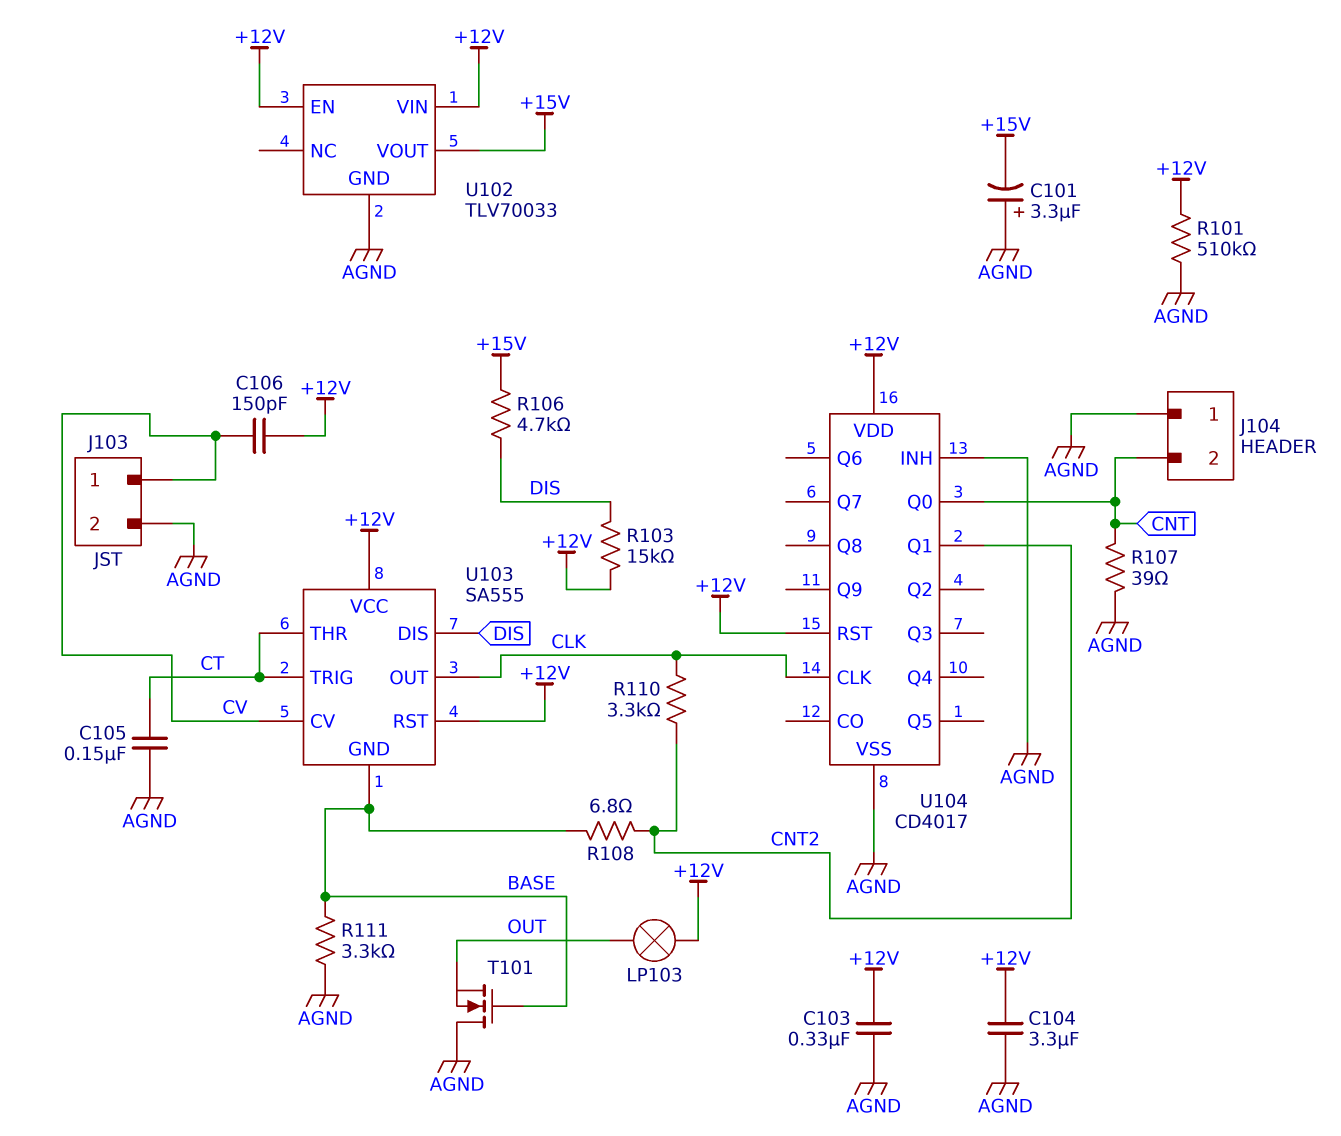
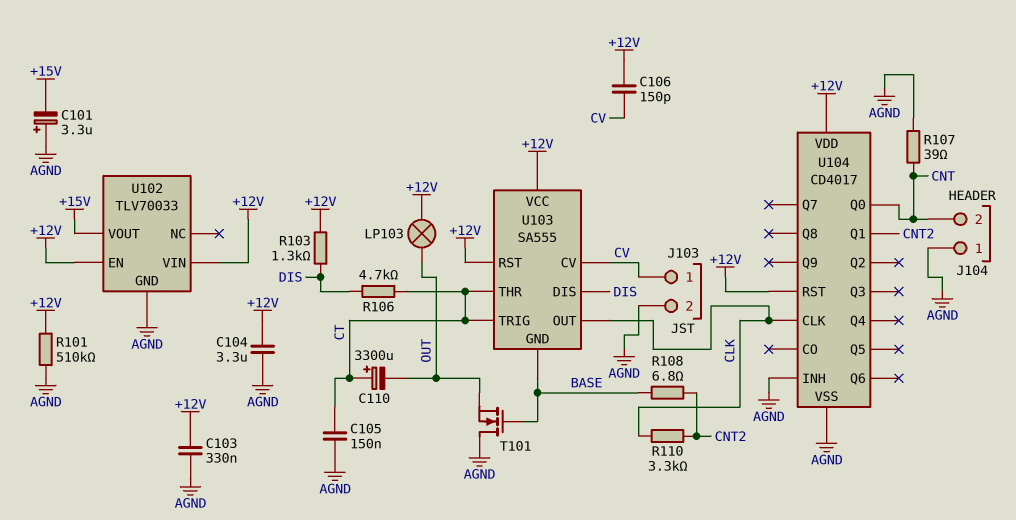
C110: none -> 3300uF (plus CT, minus OUT)
R103: 15k (+12V, DIS) -> 1.3k (+12V, DIS)
R106: 4.7k (+15V, DIS) -> 4.7k (CT, DIS)
R111: 3.3k (AGND, BASE) -> none

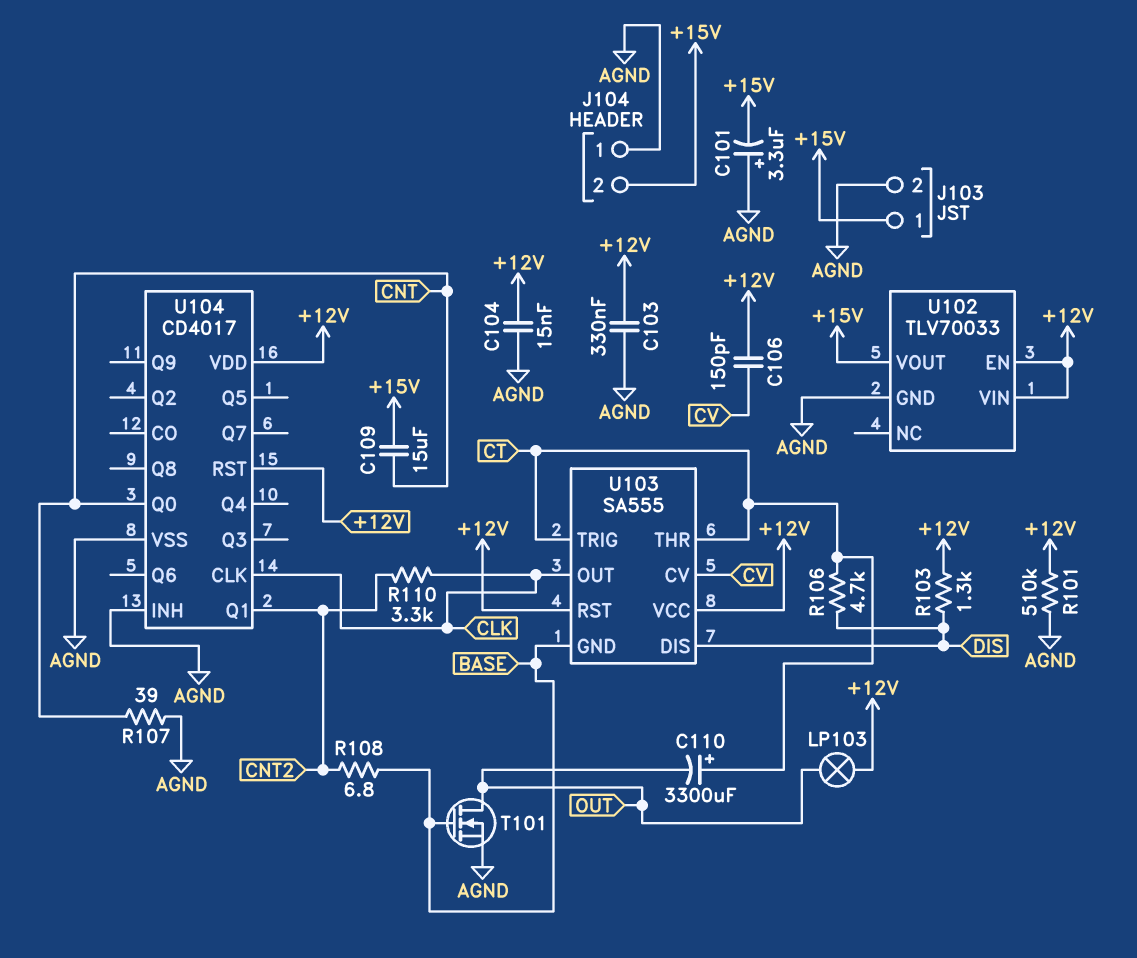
C104: 3.3uF (+12V, AGND) -> 15nF (+12V, AGND)
C105: 150nF (AGND, CT) -> none
C109: none -> 15uF (+15V, CNT)
J103 pin 1: CV -> +15V
J104 pin 2: CNT -> +15V
T101: NMOS (G BASE, D AGND, S OUT) -> NMOS (G BASE, D OUT, S AGND)

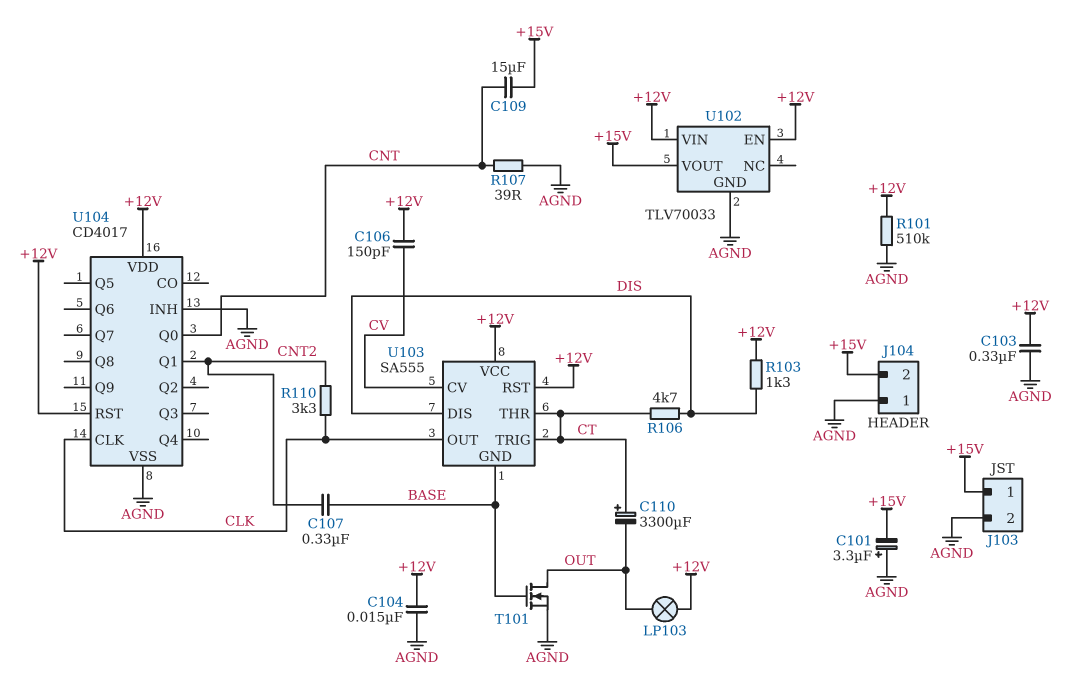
C107: none -> 330nF (BASE, CNT2)
R108: 6.8 (BASE, CNT2) -> none

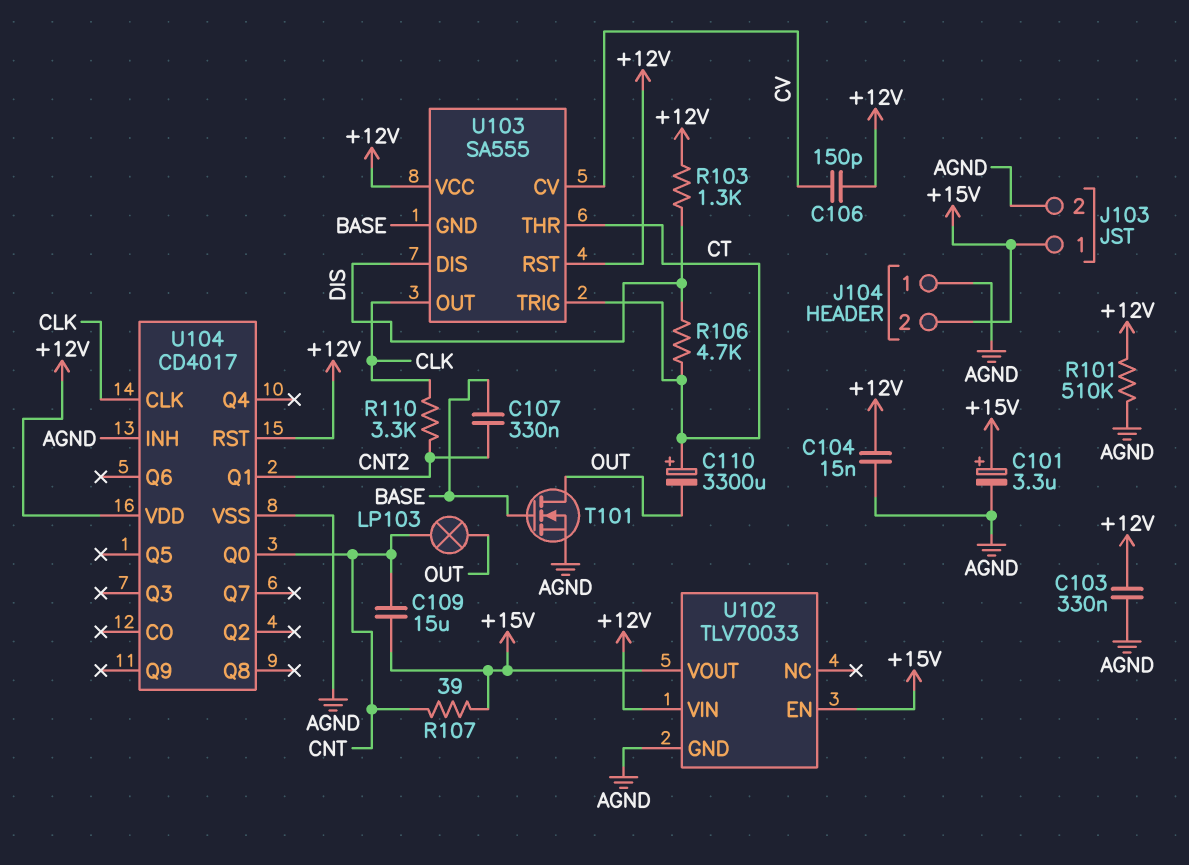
C101: 3.3uF (plus AGND, minus +15V) -> 3.3uF (plus +15V, minus AGND)
LP103: lamp (+12V, OUT) -> lamp (CNT, OUT)
R107: 39 (AGND, CNT) -> 39 (+15V, CNT)
U102 pin EN: +12V -> +15V

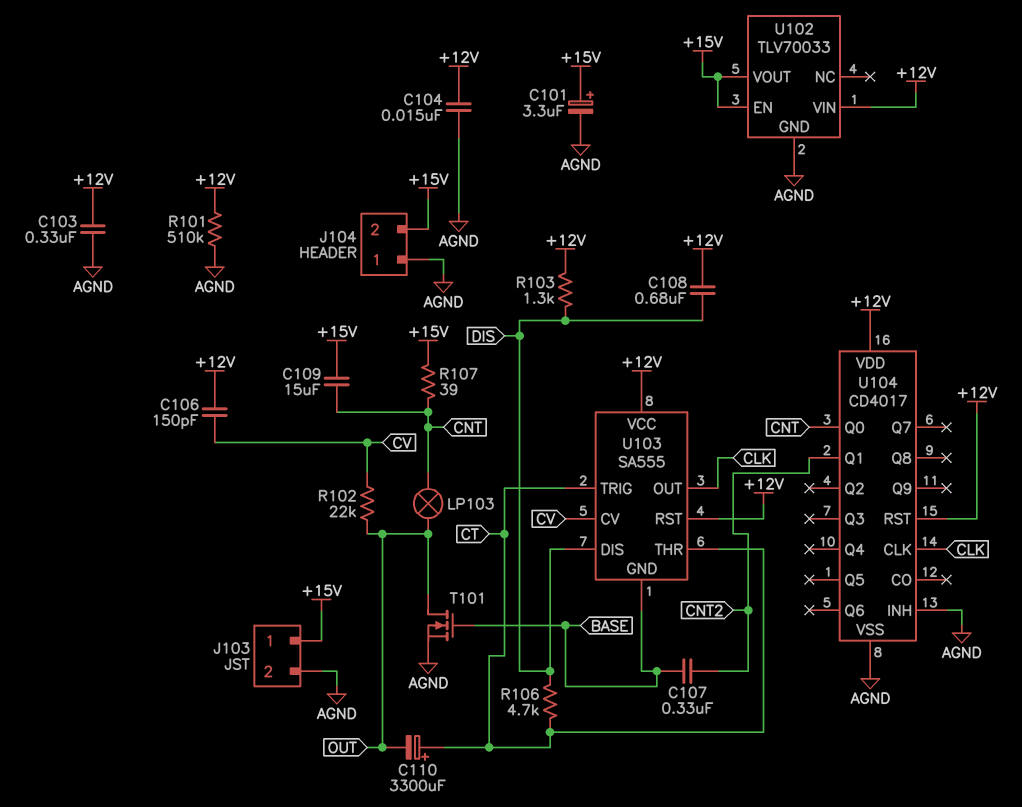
C108: none -> 680nF (+12V, DIS)
R102: none -> 22k (CV, OUT)
R110: 3.3k (CLK, CNT2) -> none

